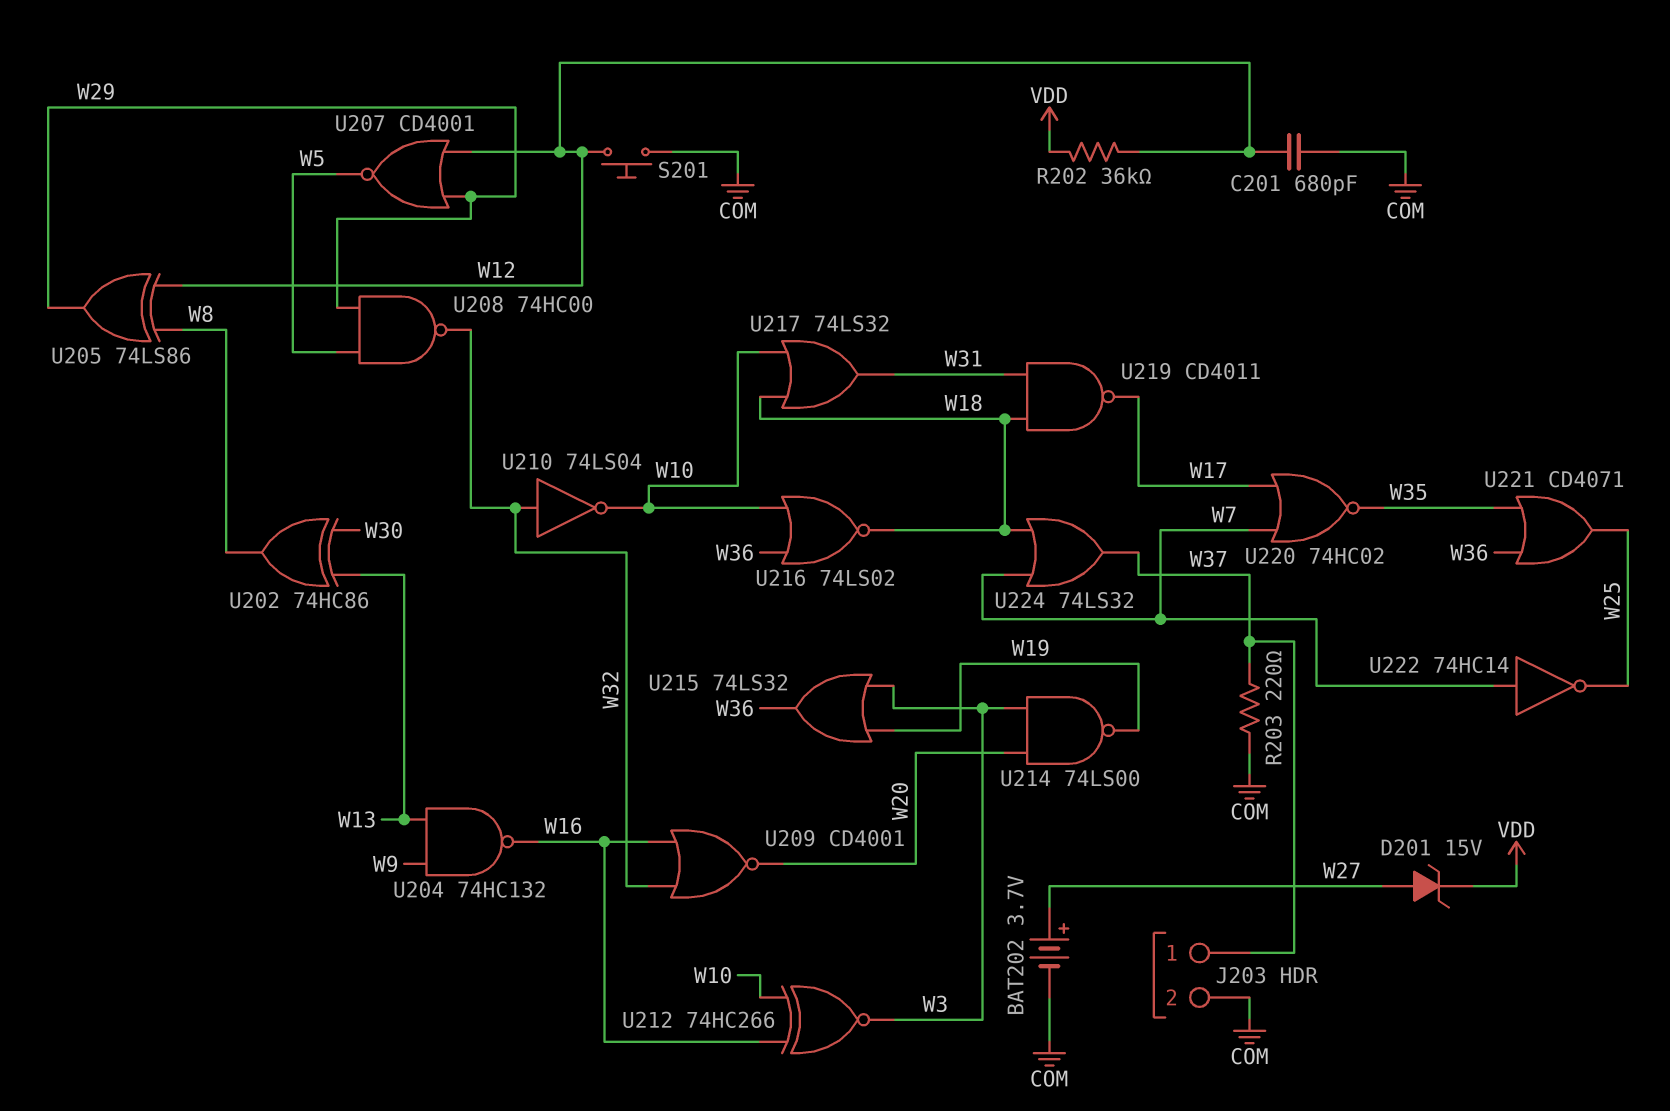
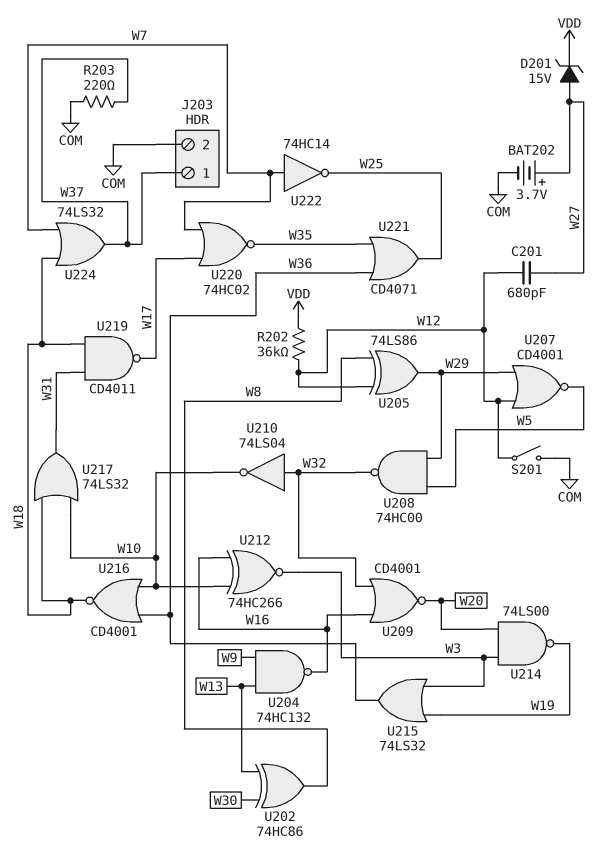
C201: 680pF (COM, W12) -> 680pF (W12, W27)
S201: button (COM, W12) -> switch (COM, W12)
U216: NOR 74LS02 (in W10, in W36, out W18) -> NOR CD4001 (in W10, in W36, out W18)

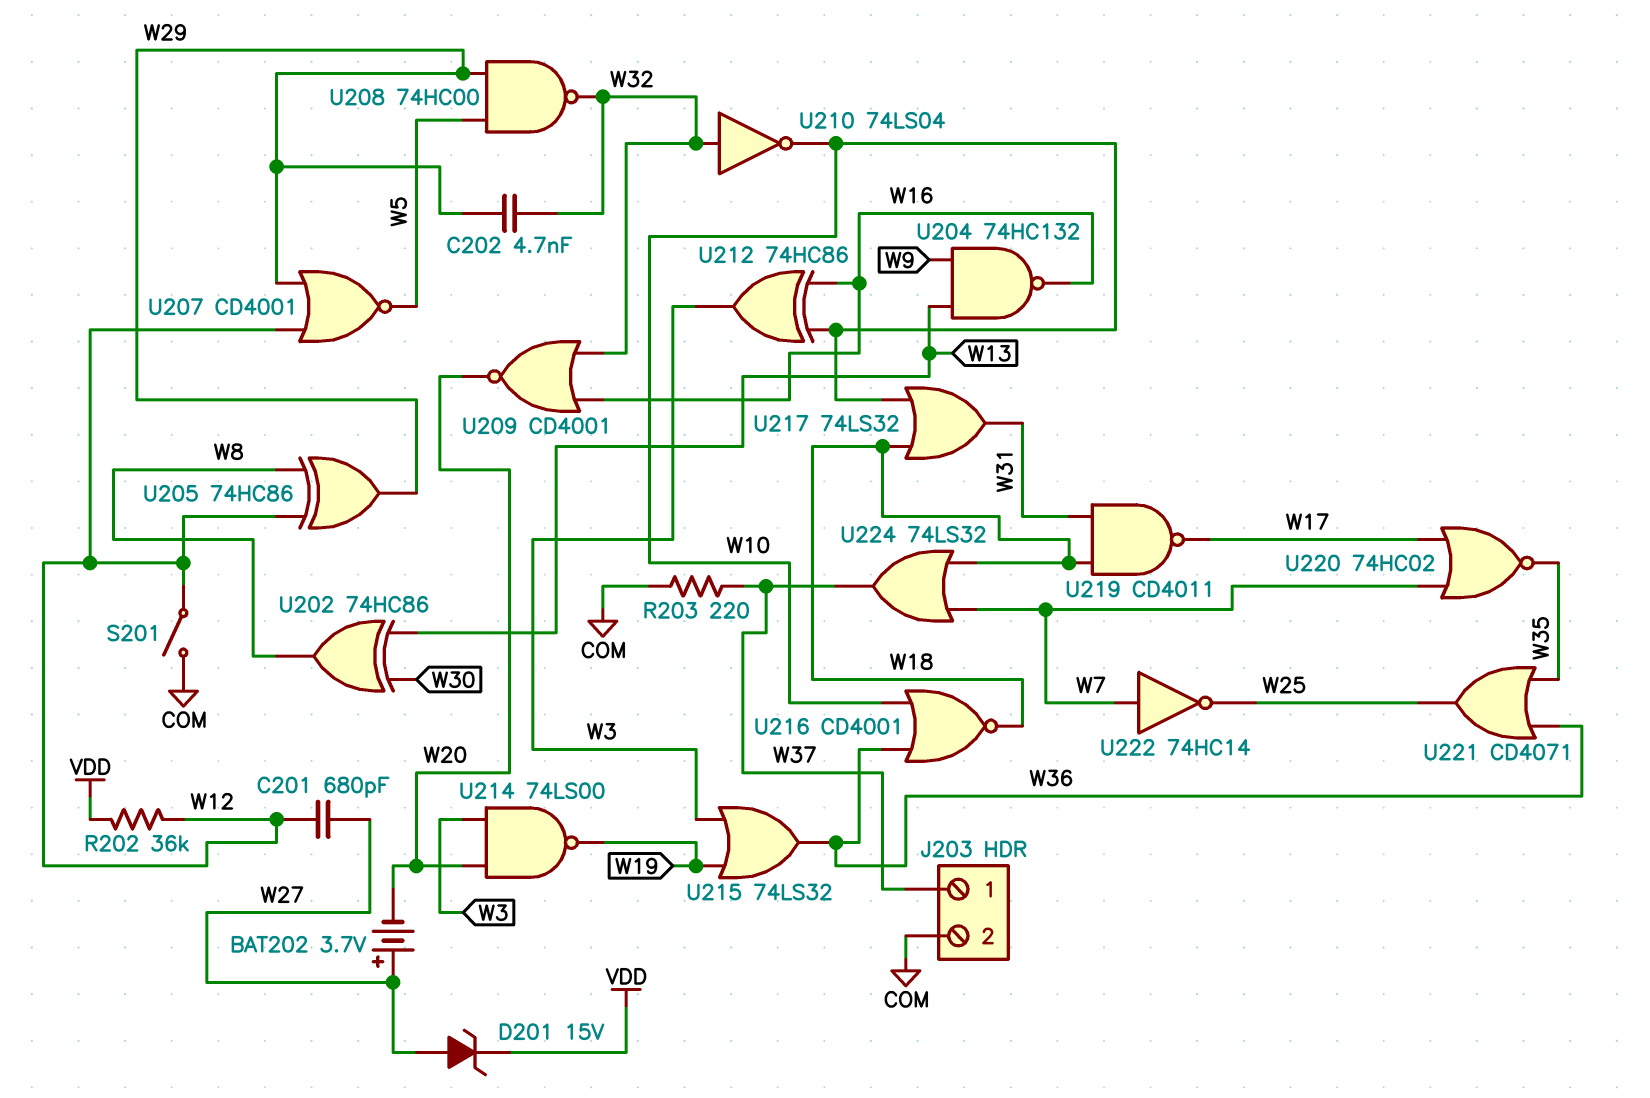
BAT202: 3.7V (plus W27, minus COM) -> 3.7V (plus W27, minus W20)
C202: none -> 4.7nF (W29, W32)
U205: XOR 74LS86 (in W8, in W12, out W29) -> XOR 74HC86 (in W8, in W12, out W29)
U212: XNOR 74HC266 (in W10, in W16, out W3) -> XOR 74HC86 (in W10, in W16, out W3)

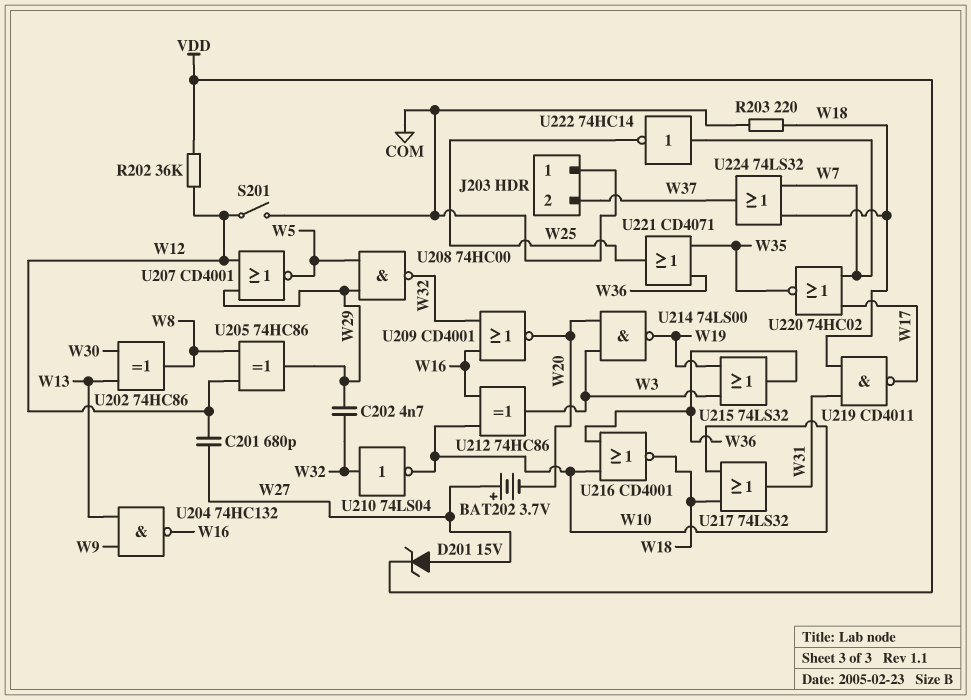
J203 pin 1: W37 -> COM
J203 pin 2: COM -> W37
R203: 220 (COM, W37) -> 220 (COM, W18)

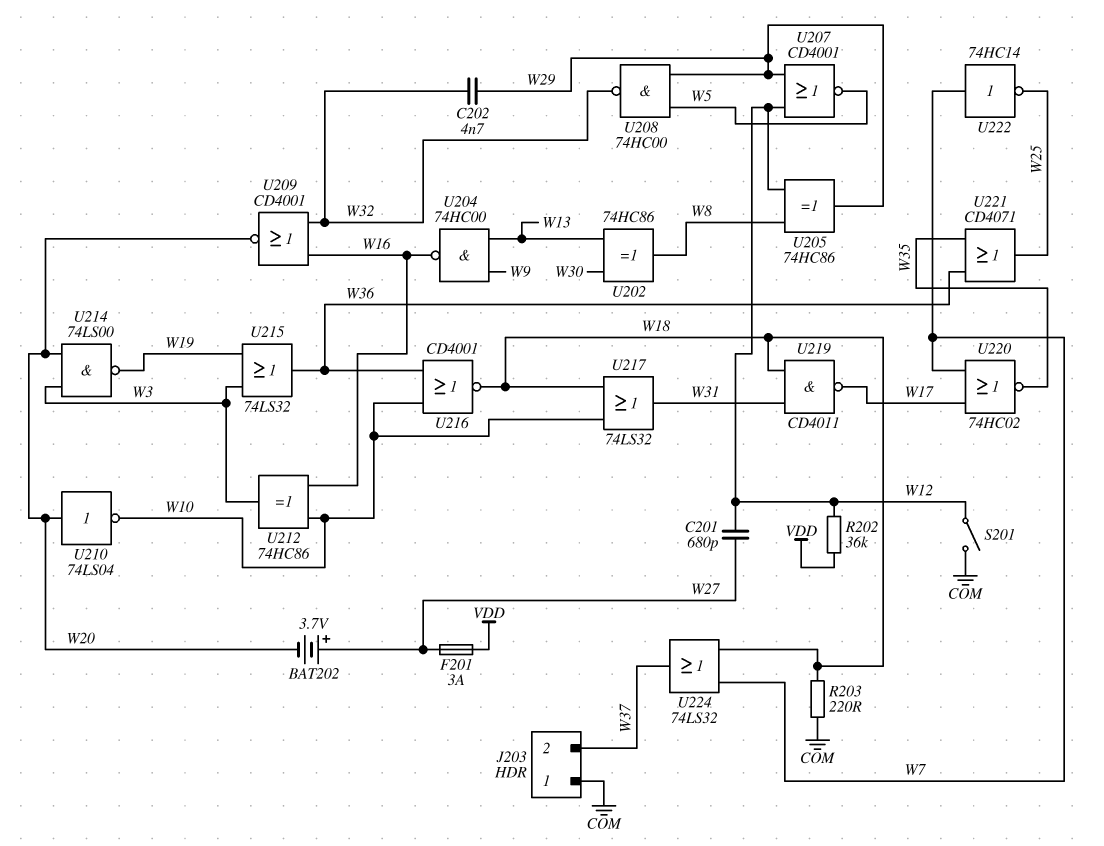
D201: zener 15V (A W27, K VDD) -> none
F201: none -> 3A (VDD, W27)
U204: NAND 74HC132 (in W9, in W13, out W16) -> NAND 74HC00 (in W9, in W13, out W16)
U210: NOT 74LS04 (in W32, out W10) -> NOT 74LS04 (in W20, out W10)

